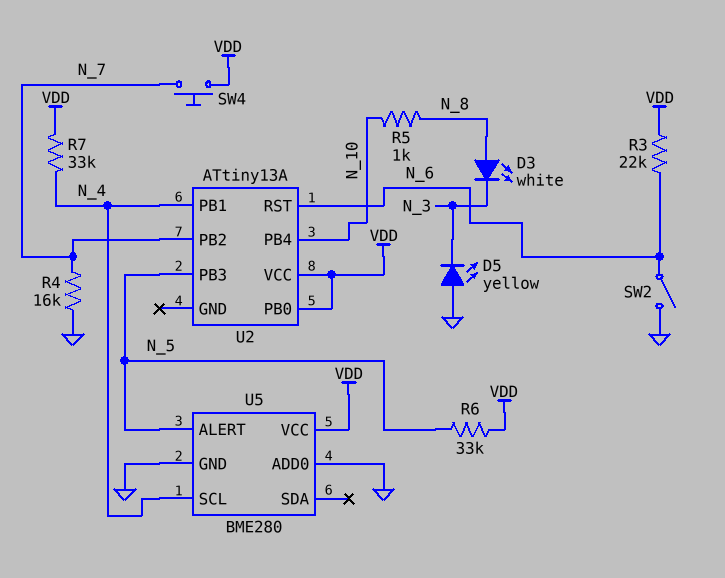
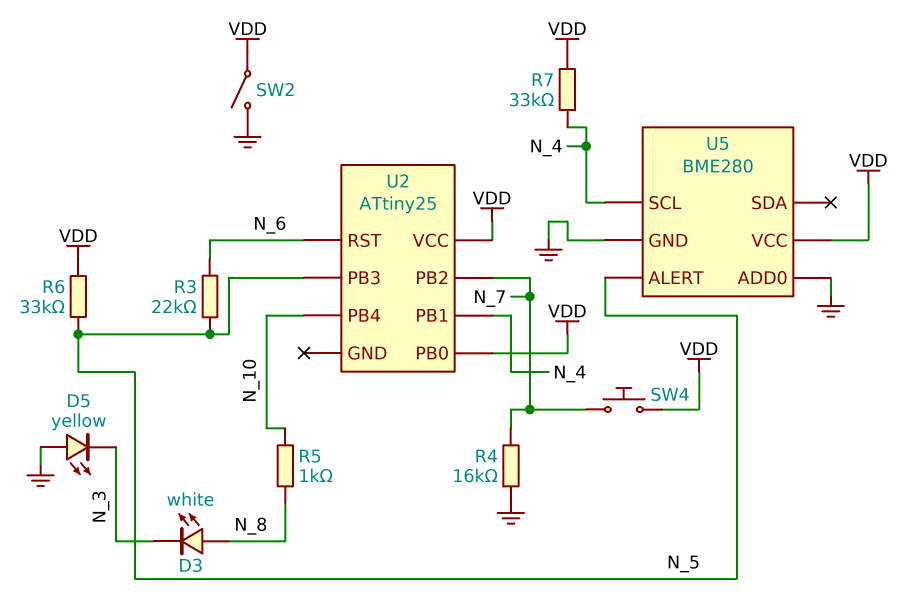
R3: 22k (N_6, VDD) -> 22k (N_5, N_6)
SW2: switch (GND, N_6) -> switch (GND, VDD)
U2: ATtiny13A -> ATtiny25

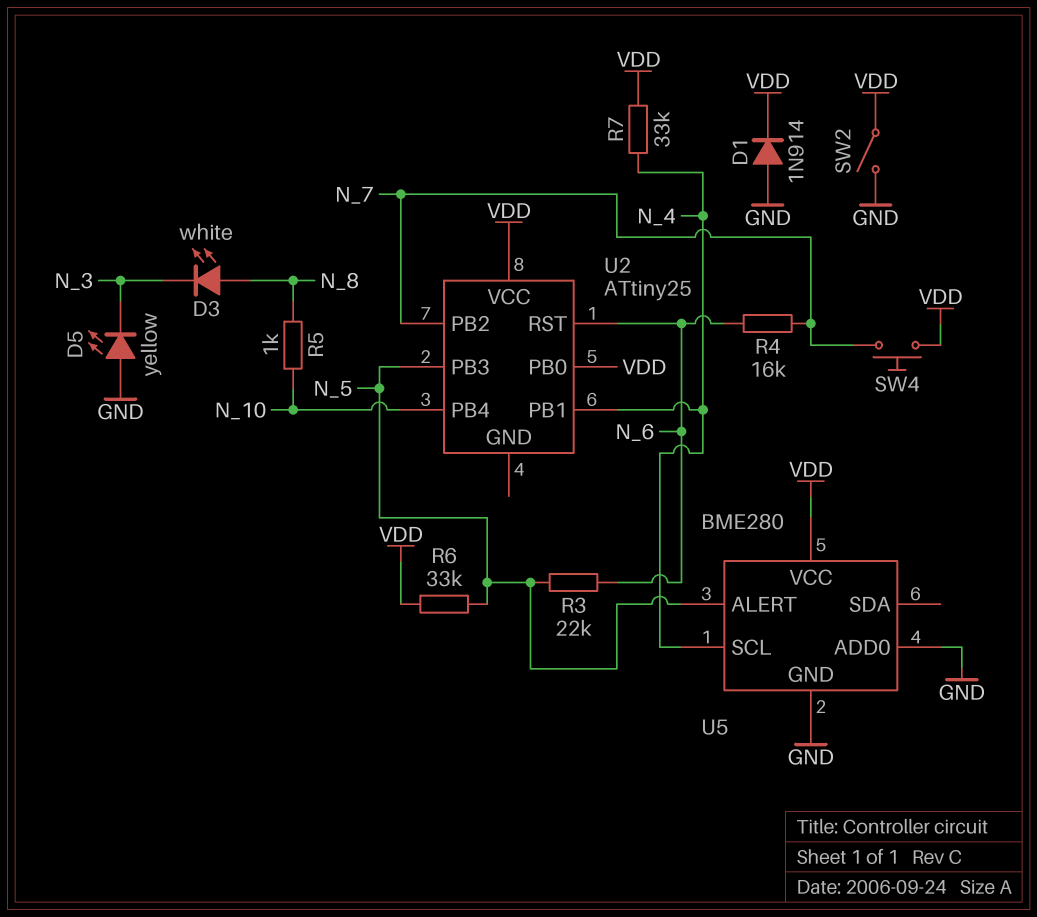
D1: none -> diode 1N914 (A GND, K VDD)
R4: 16k (GND, N_7) -> 16k (N_6, N_7)

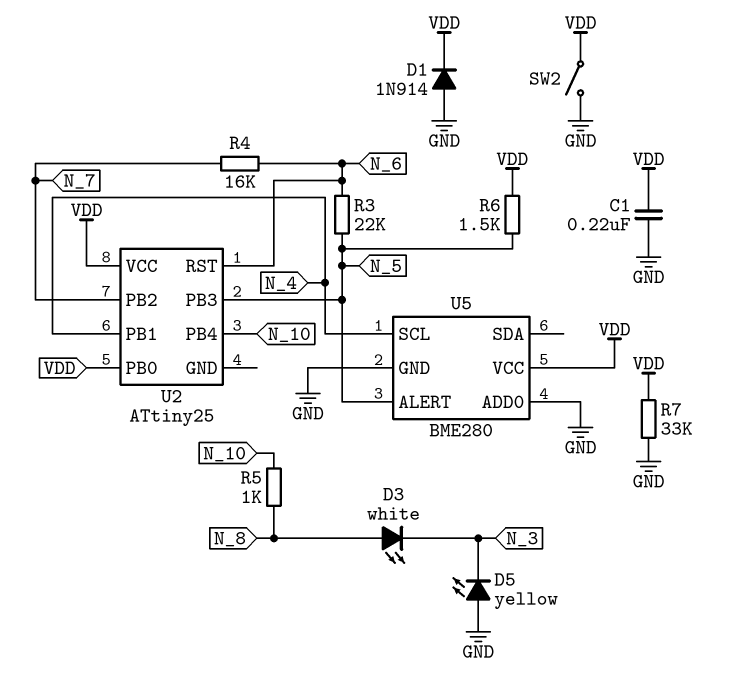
C1: none -> 220nF (GND, VDD)
R6: 33k (N_5, VDD) -> 1.5k (N_5, VDD)
R7: 33k (N_4, VDD) -> 33k (GND, VDD)
SW4: button (N_7, VDD) -> none

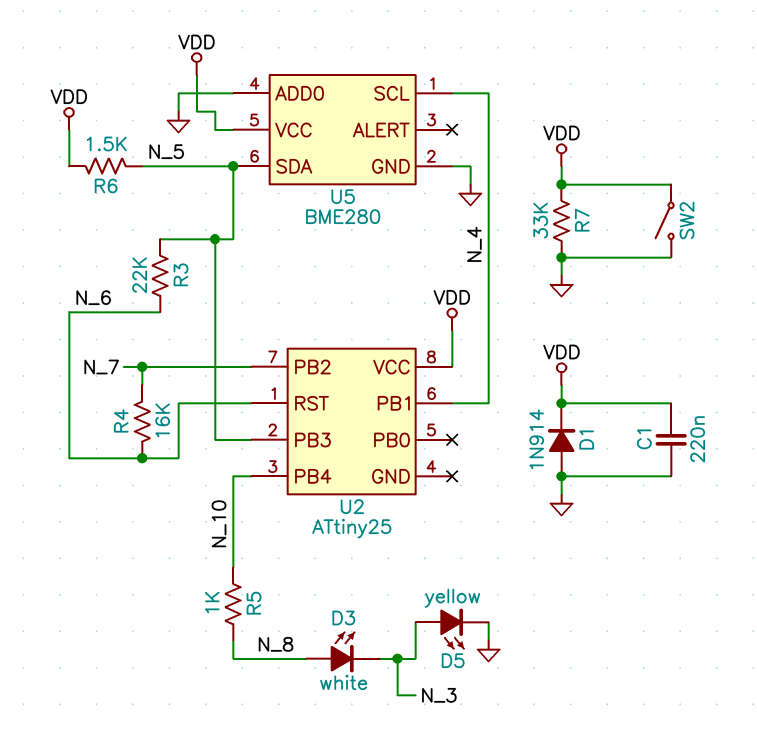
D5: LED yellow (A GND, K N_3) -> LED yellow (A N_3, K GND)
U2 pin PB0: VDD -> none
U5 pin ALERT: N_5 -> none
U5 pin SDA: none -> N_5

